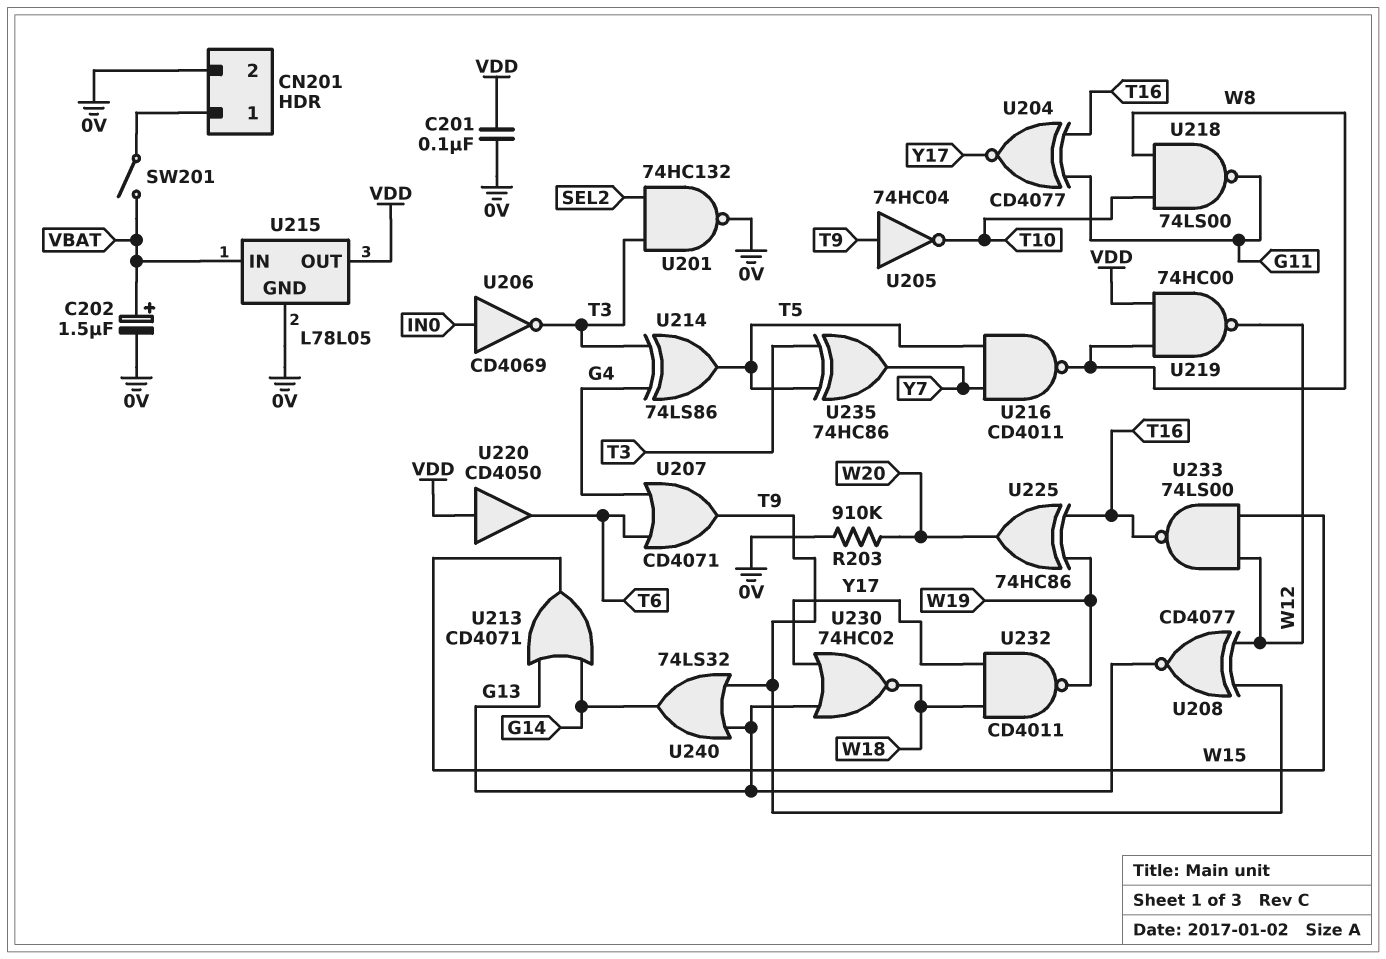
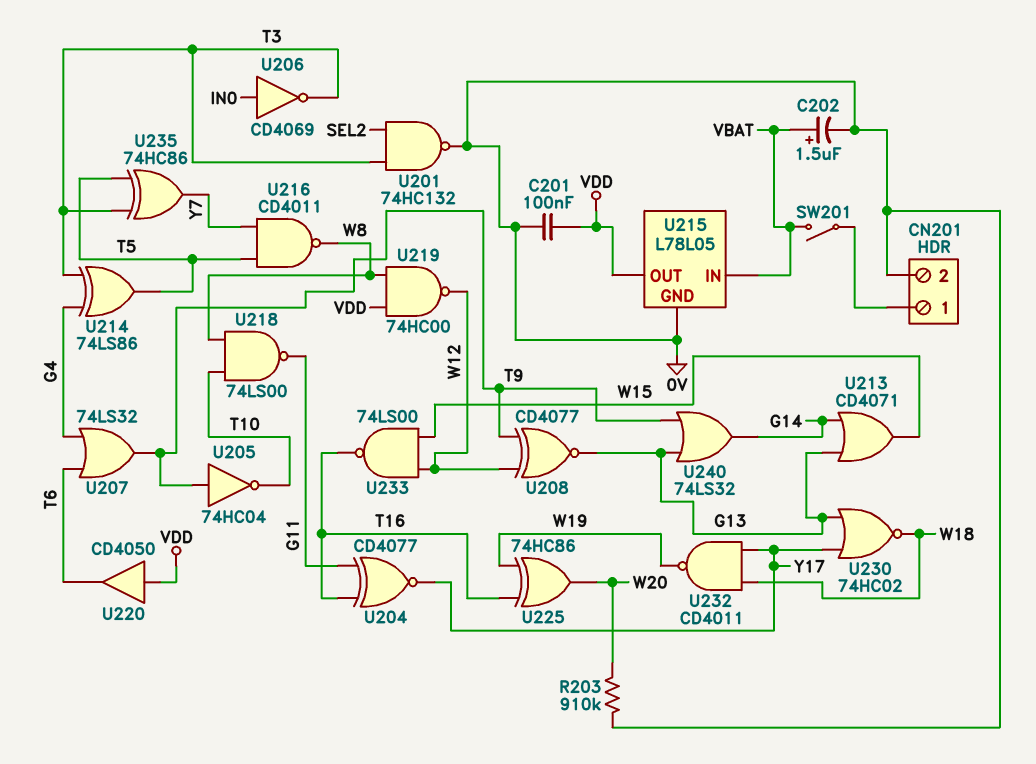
U207: OR CD4071 (in G4, in T6, out T9) -> OR 74LS32 (in G4, in T6, out T9)

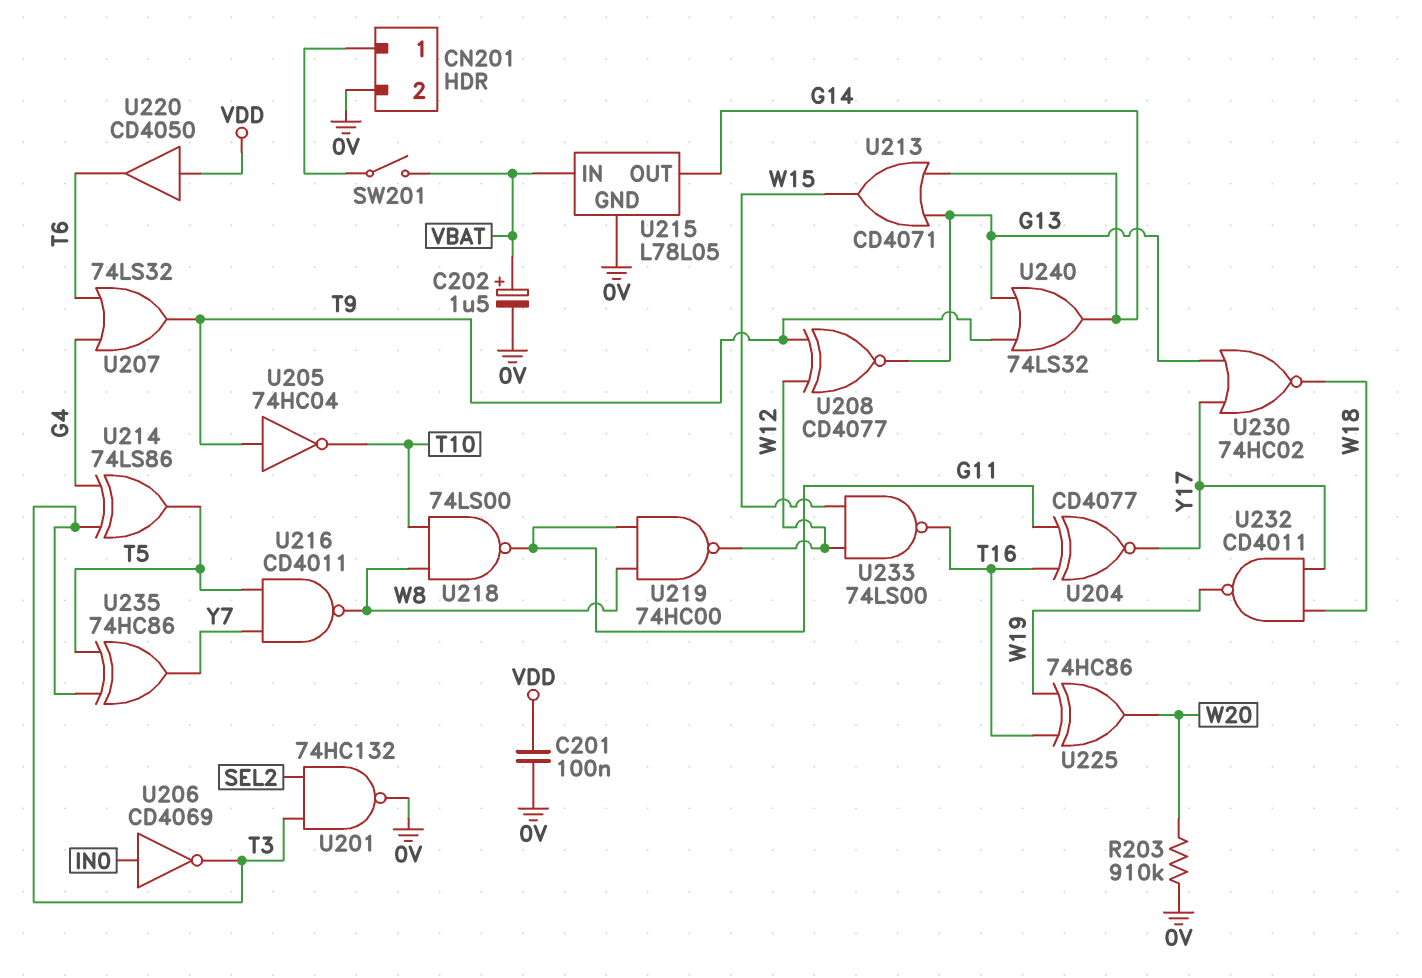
U215 pin OUT: VDD -> G14
U219: NAND 74HC00 (in VDD, in W8, out W12) -> NAND 74HC00 (in G11, in W8, out W12)

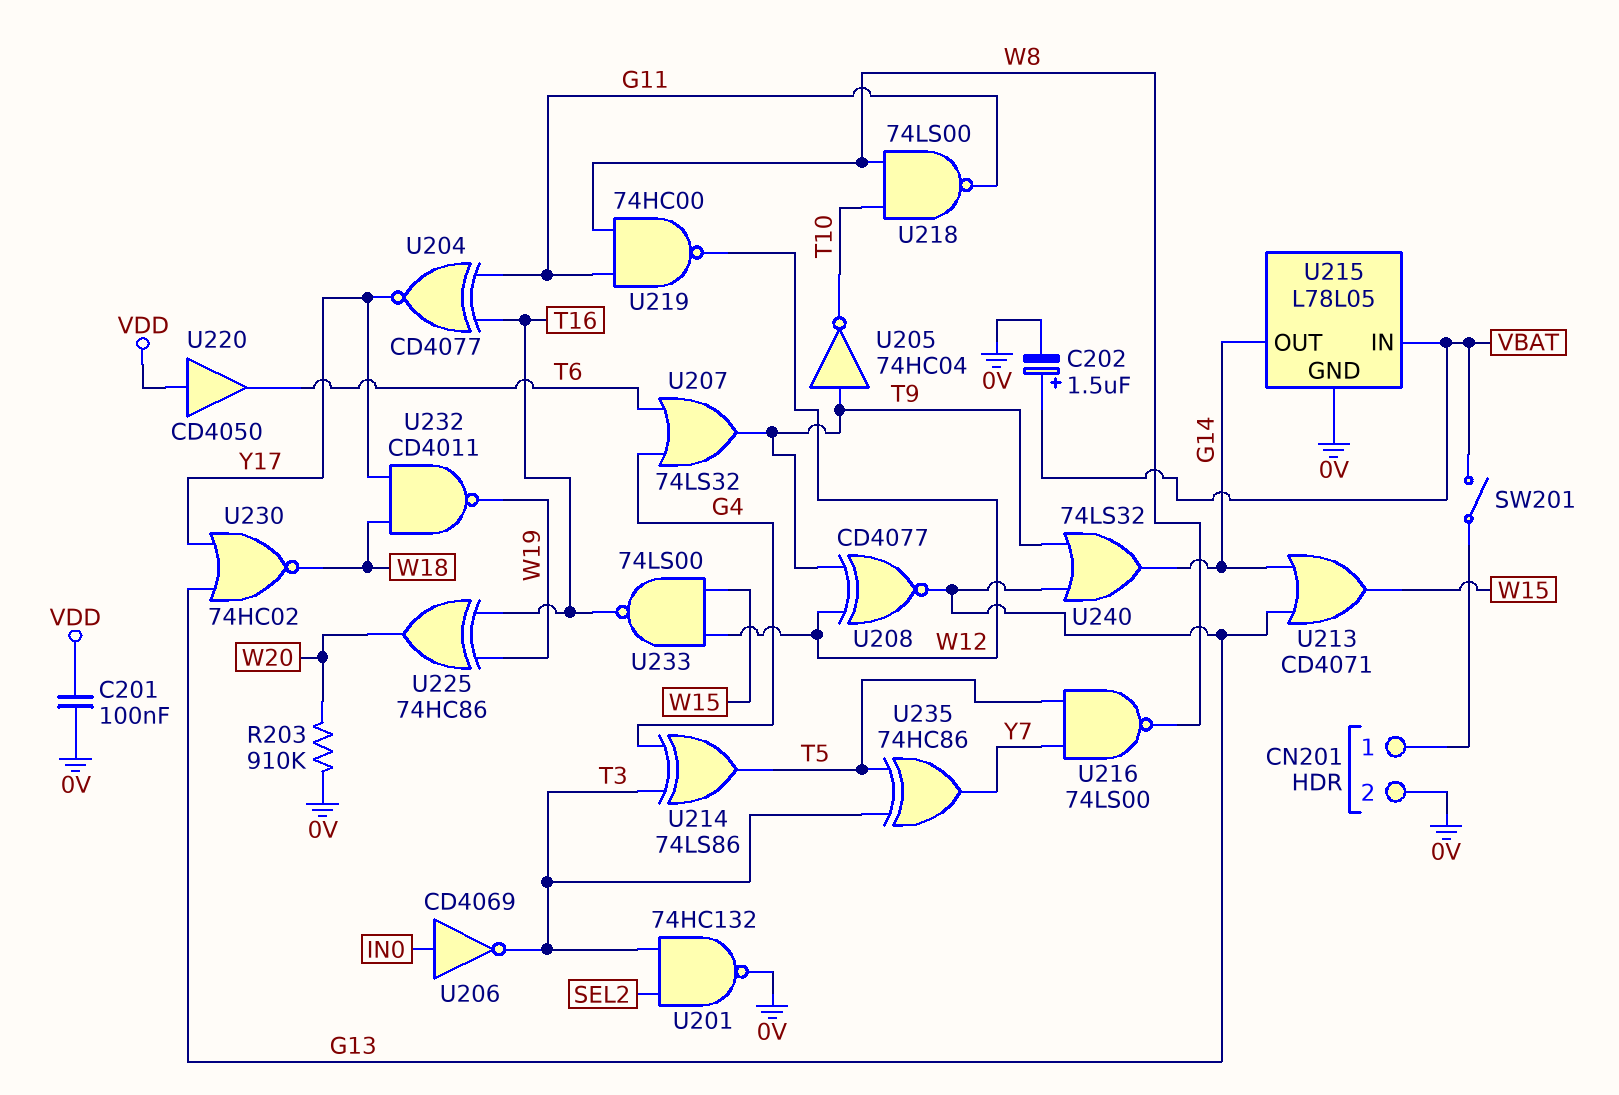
U216: NAND CD4011 (in T5, in Y7, out W8) -> NAND 74LS00 (in T5, in Y7, out W8)

